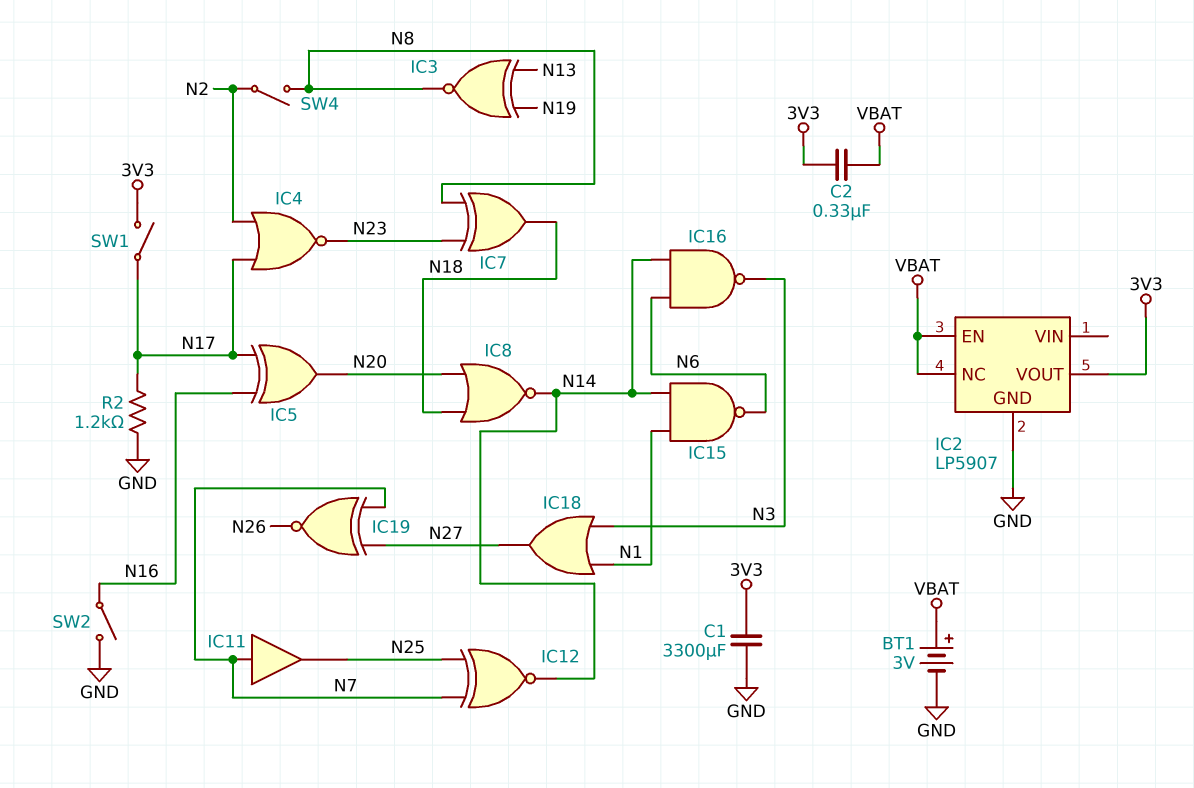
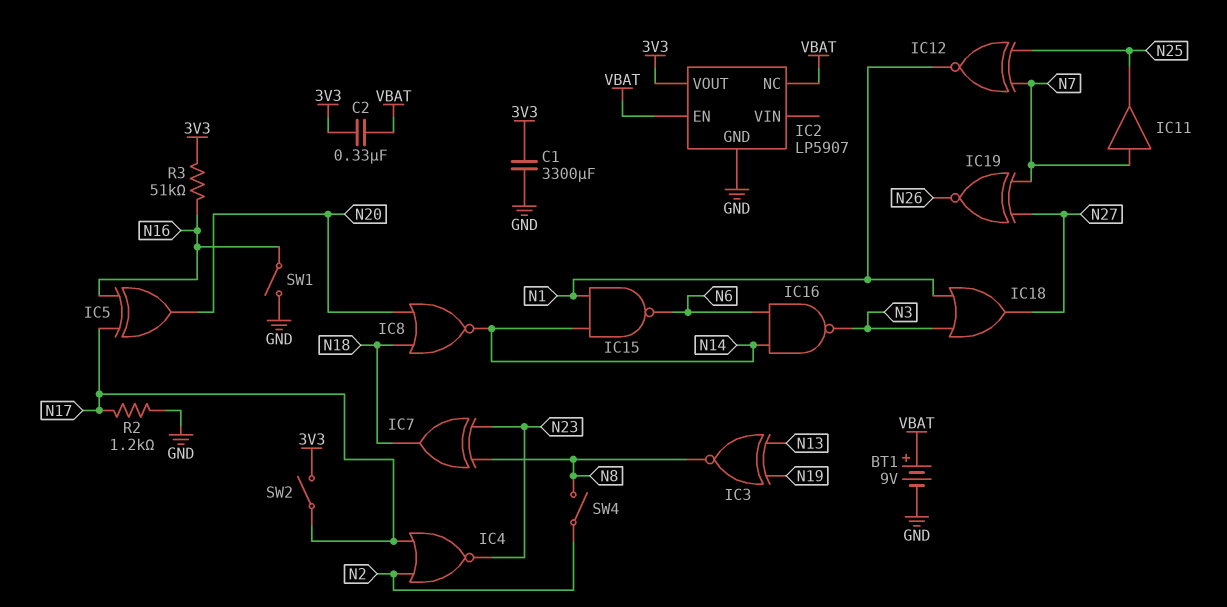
BT1: 3V (plus VBAT, minus GND) -> 9V (plus VBAT, minus GND)
IC12: XNOR (in N7, in N25, out N14) -> XNOR (in N7, in N25, out N1)
R3: none -> 51k (3V3, N16)
SW1: switch (3V3, N17) -> switch (GND, N16)
SW2: switch (GND, N16) -> switch (3V3, N17)

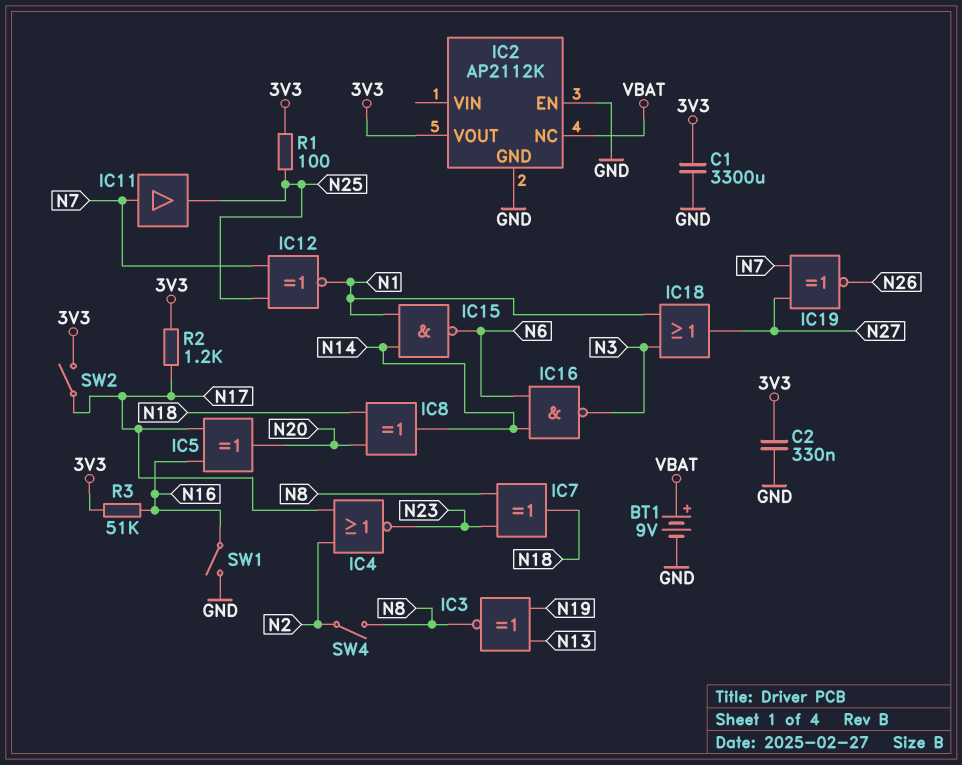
C2: 330nF (3V3, VBAT) -> 330nF (3V3, GND)
IC2: LP5907 -> AP2112K
IC2 pin EN: VBAT -> GND
IC8: NOR (in N18, in N20, out N14) -> XOR (in N18, in N20, out N14)
R1: none -> 100 (3V3, N25)
R2: 1.2k (GND, N17) -> 1.2k (3V3, N17)

